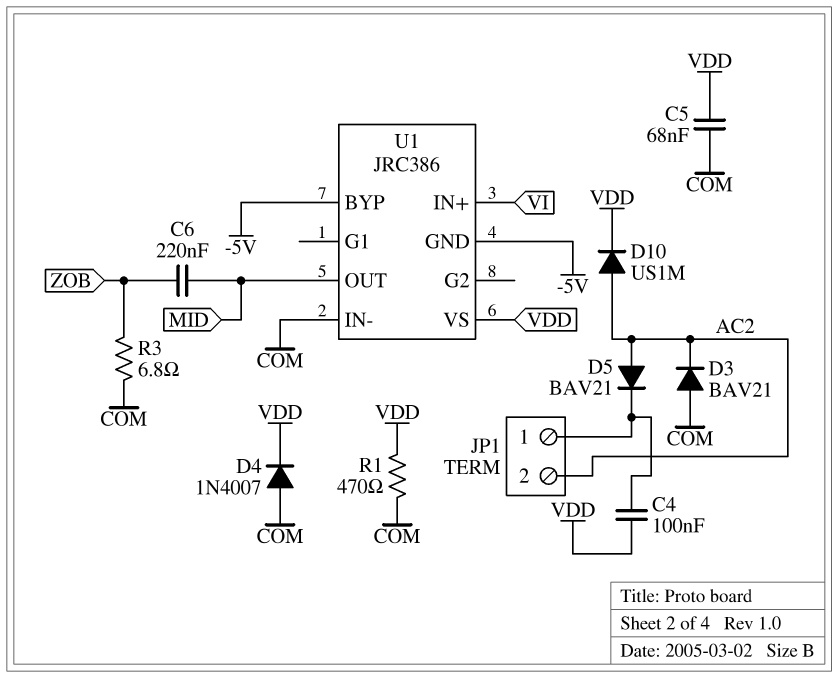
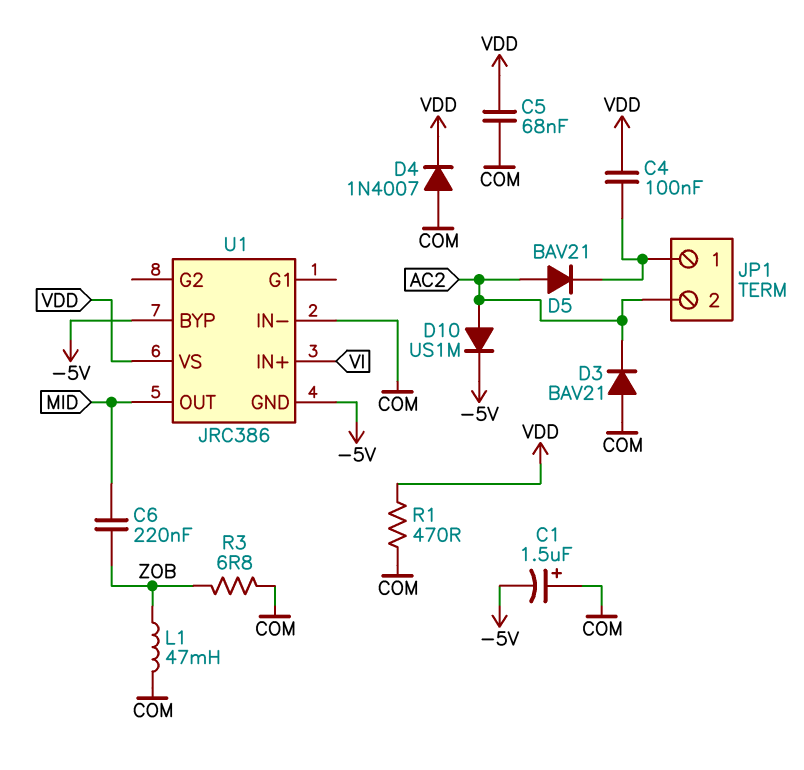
C1: none -> 1.5uF (plus COM, minus -5V)
D10: diode US1M (A AC2, K VDD) -> diode US1M (A AC2, K -5V)
L1: none -> 47mH (COM, ZOB)

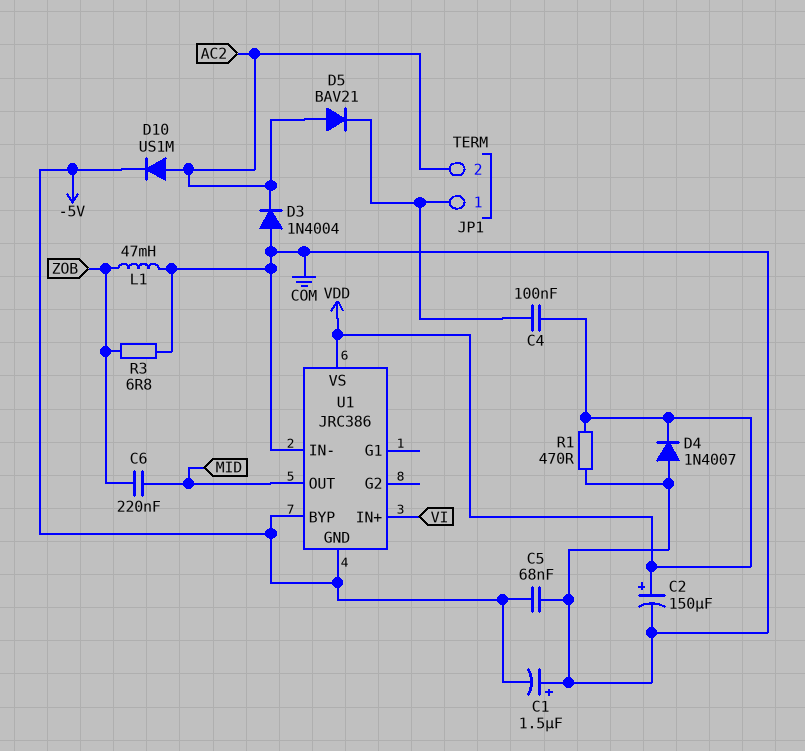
C2: none -> 150uF (plus VDD, minus COM)
C5: 68nF (COM, VDD) -> 68nF (-5V, COM)
D3: diode BAV21 (A COM, K AC2) -> diode 1N4004 (A COM, K AC2)

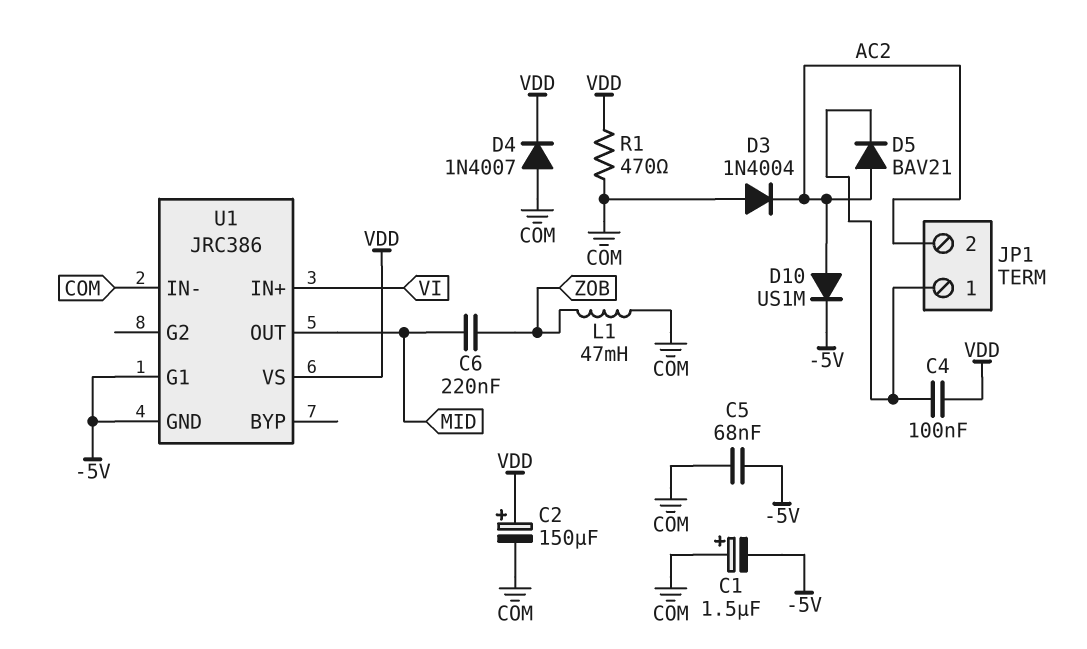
R3: 6.8 (COM, ZOB) -> none
U1 pin BYP: -5V -> none
U1 pin G1: none -> -5V

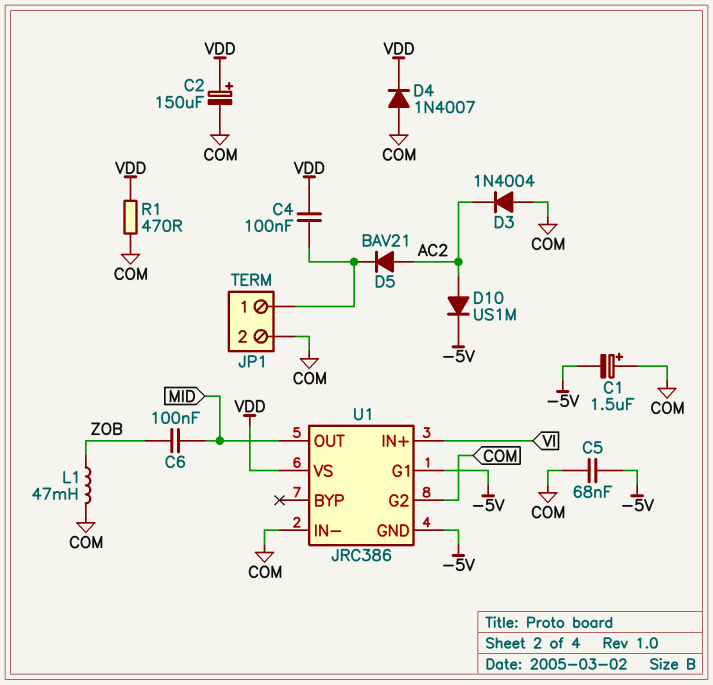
C6: 220nF (MID, ZOB) -> 100nF (MID, ZOB)
JP1 pin 2: AC2 -> COM
U1 pin G2: none -> COM

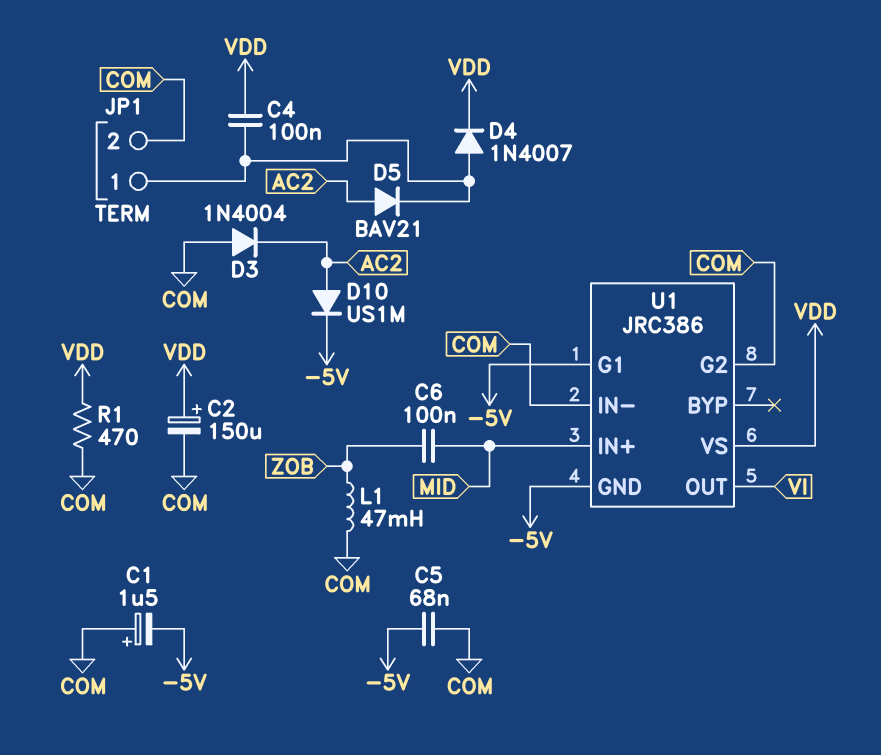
D4: diode 1N4007 (A COM, K VDD) -> diode 1N4007 (A JP1/1, K VDD)
U1 pin IN+: VI -> MID
U1 pin OUT: MID -> VI

